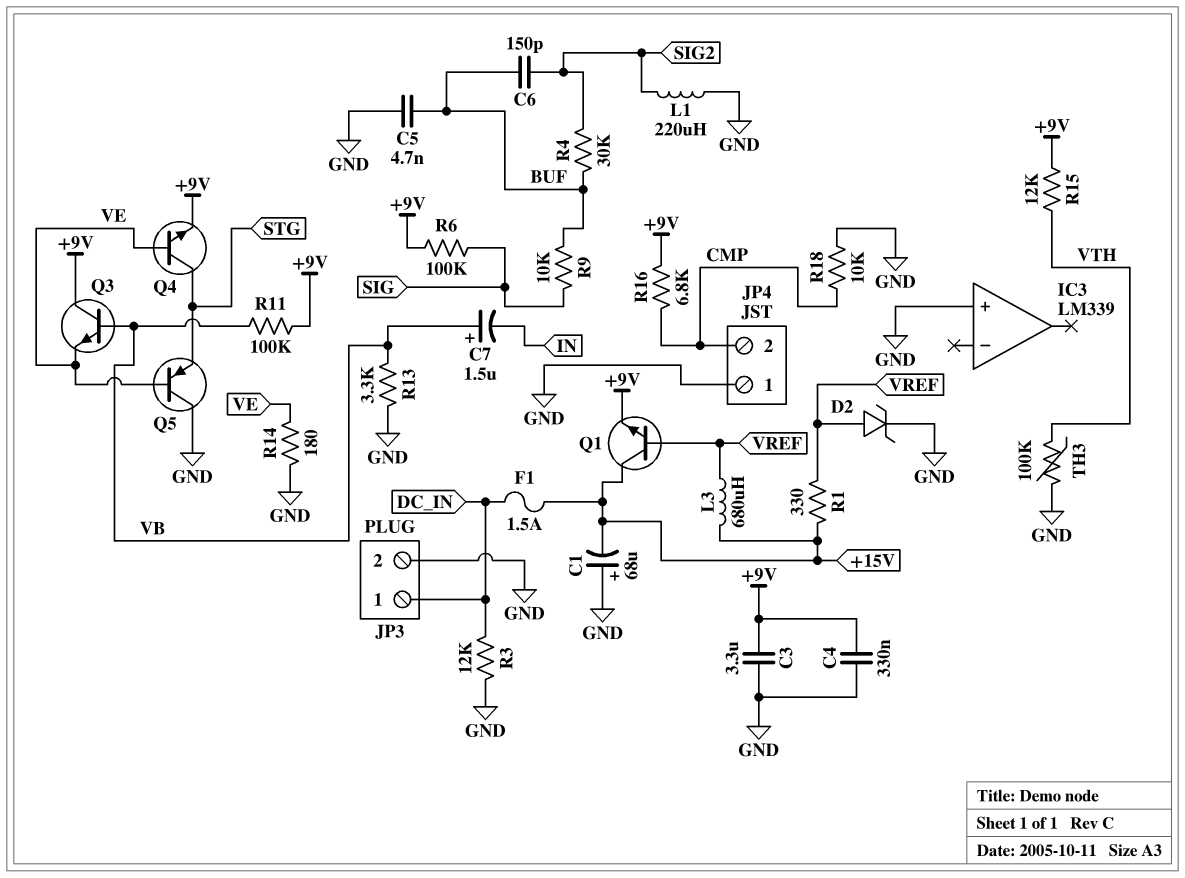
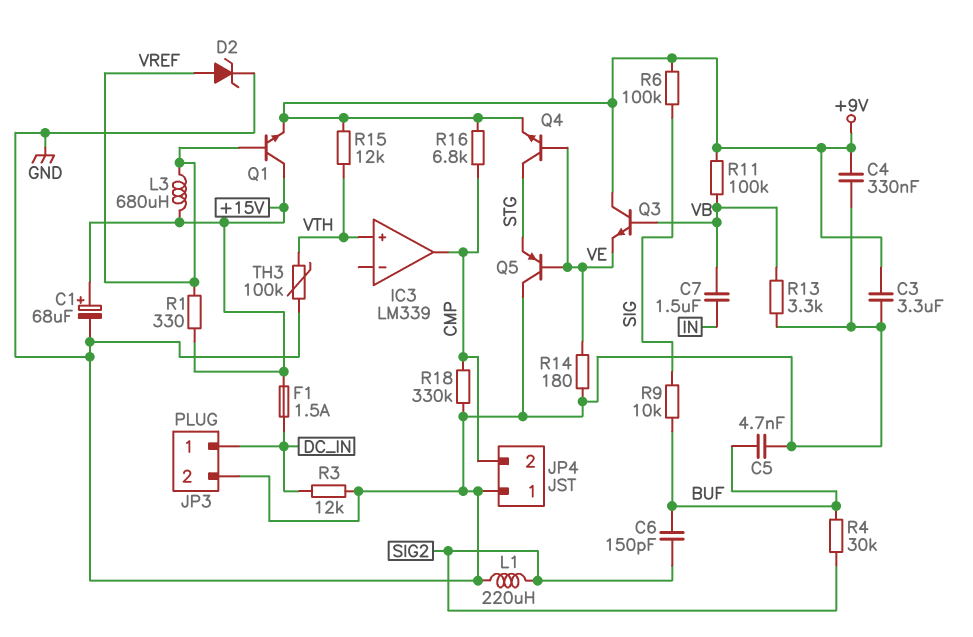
C1: 68uF (plus GND, minus +15V) -> 68uF (plus +15V, minus GND)
C7: 1.5uF (plus VB, minus IN) -> 1.5uF (IN, VB)
IC3 pin in+: GND -> VTH
IC3 pin out: none -> CMP
R18: 10k (CMP, GND) -> 330k (CMP, GND)

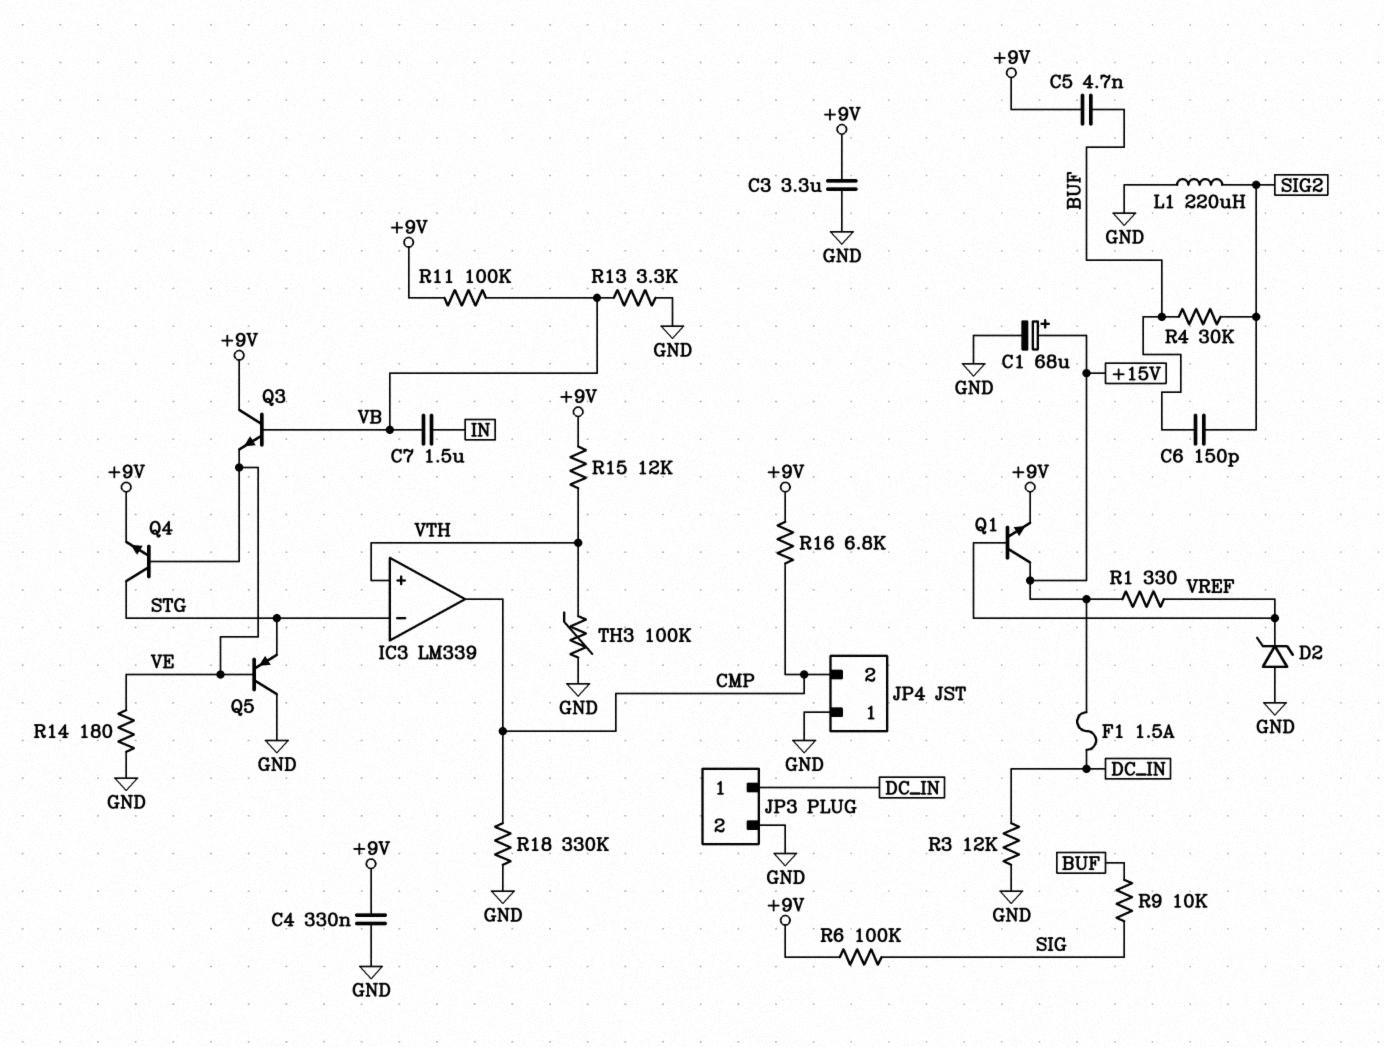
C5: 4.7nF (BUF, GND) -> 4.7nF (+9V, BUF)
D2: zener (A VREF, K GND) -> zener (A GND, K VREF)
IC3 pin in-: none -> STG
L3: 680uH (+15V, VREF) -> none

